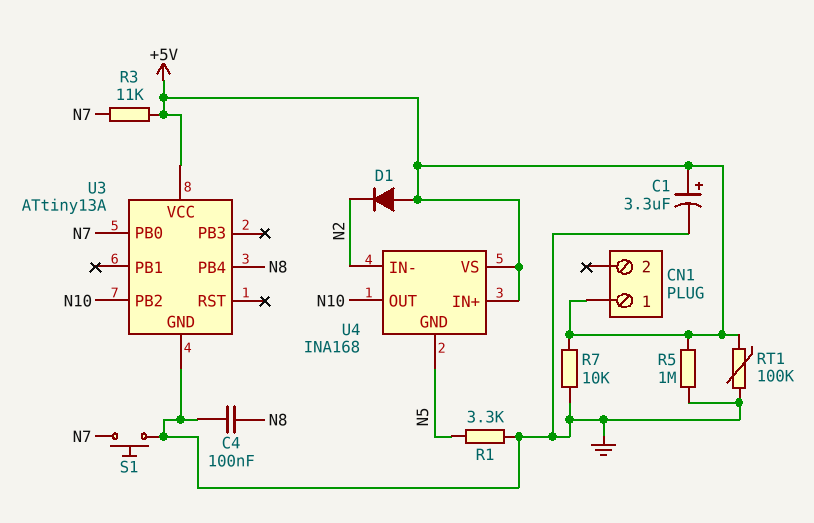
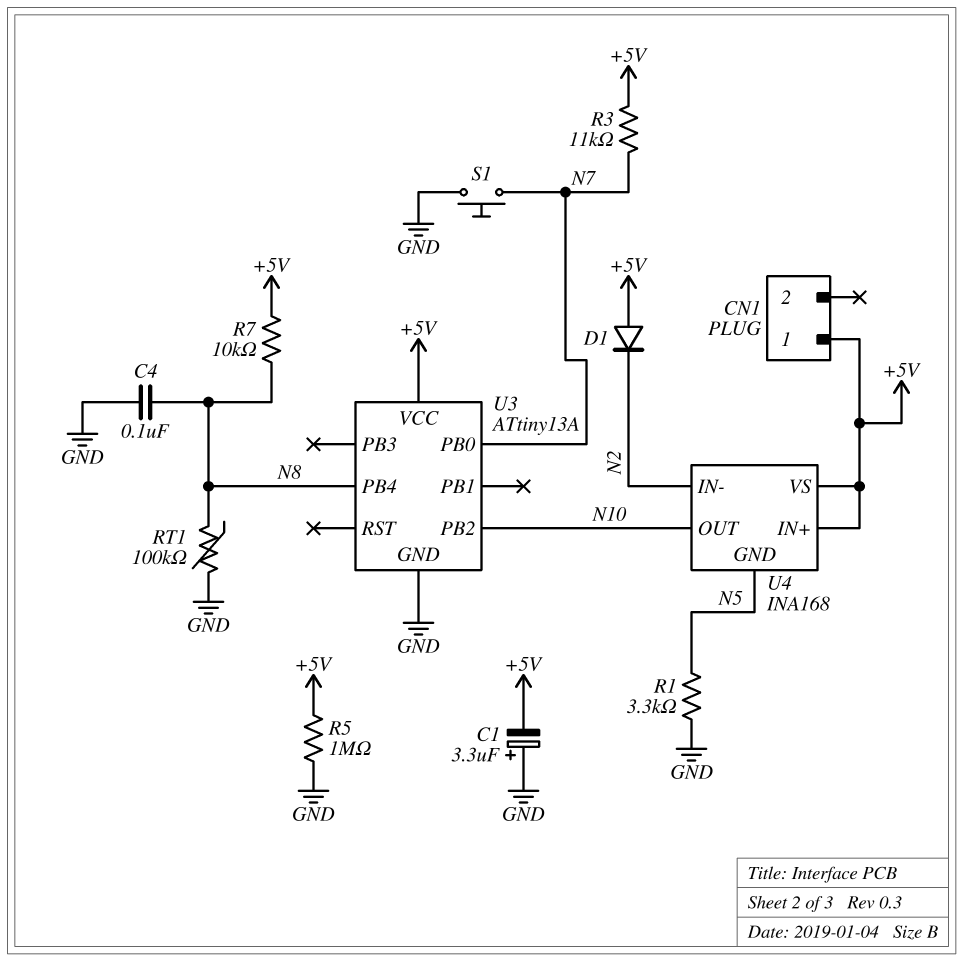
C1: 3.3uF (plus +5V, minus GND) -> 3.3uF (plus GND, minus +5V)
R7: 10k (+5V, GND) -> 10k (+5V, N8)
RT1: 100k (+5V, GND) -> 100k (GND, N8)

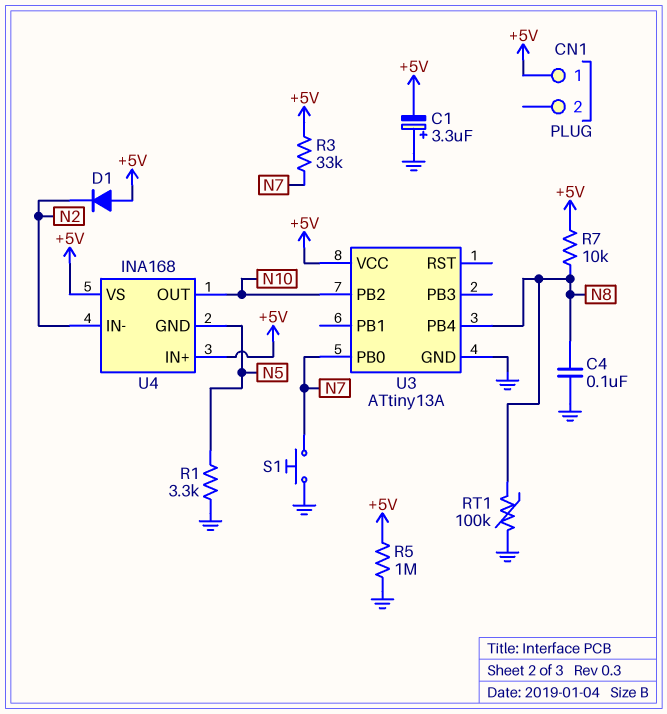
R3: 11k (+5V, N7) -> 33k (+5V, N7)

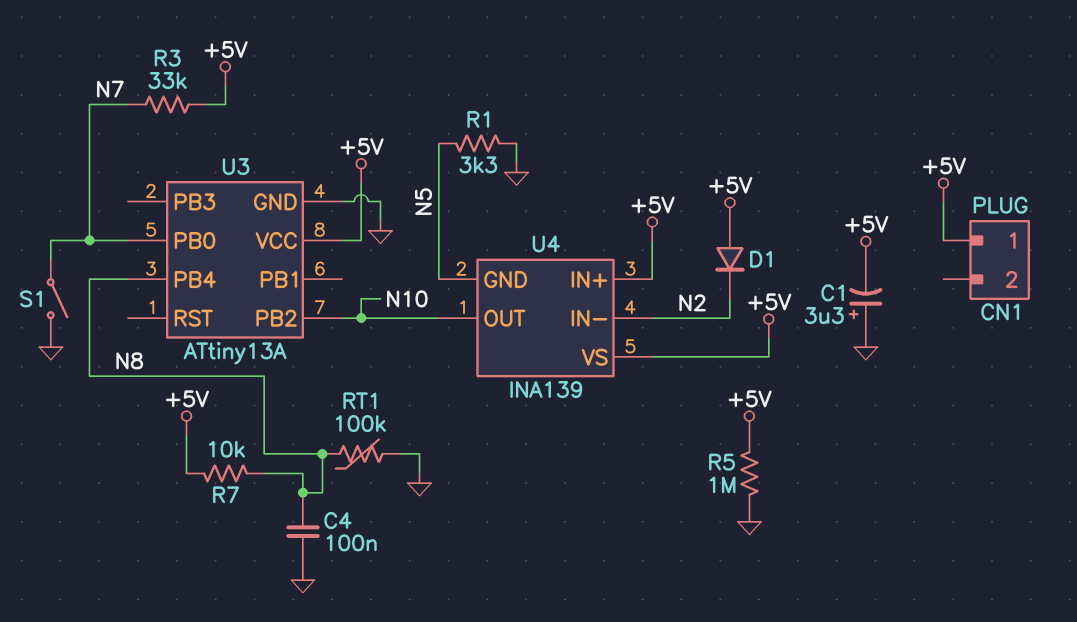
S1: button (GND, N7) -> switch (GND, N7)
U4: INA168 -> INA139

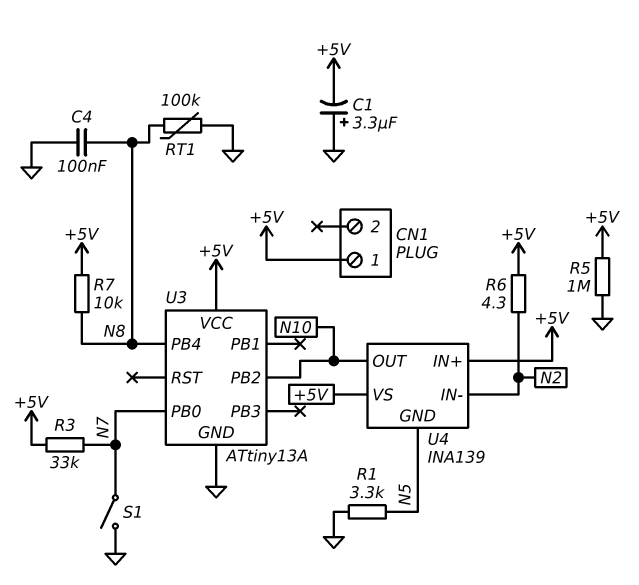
D1: diode (A +5V, K N2) -> none
R6: none -> 4.3 (+5V, N2)

